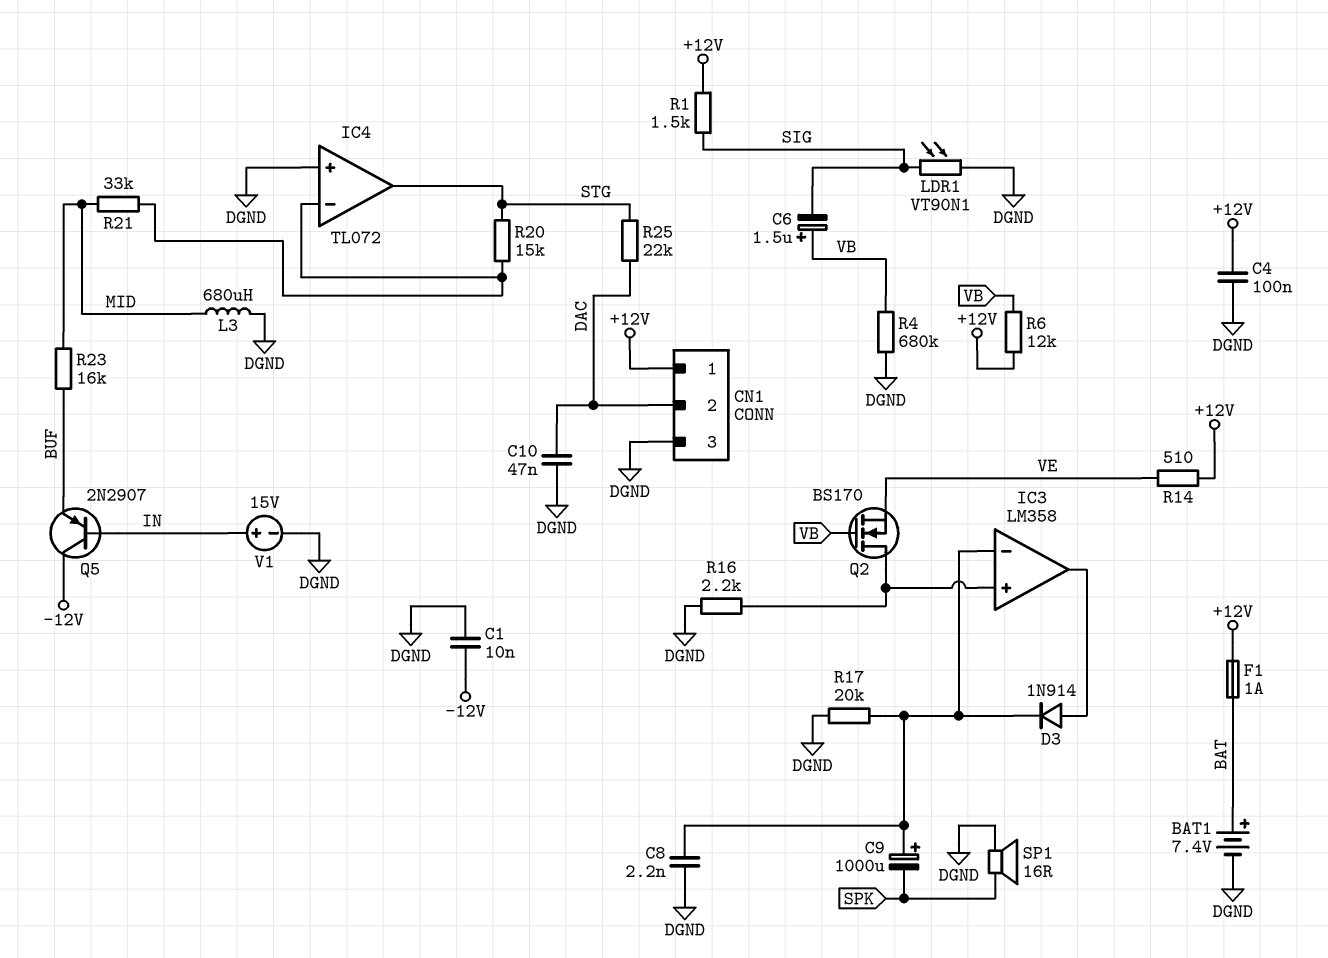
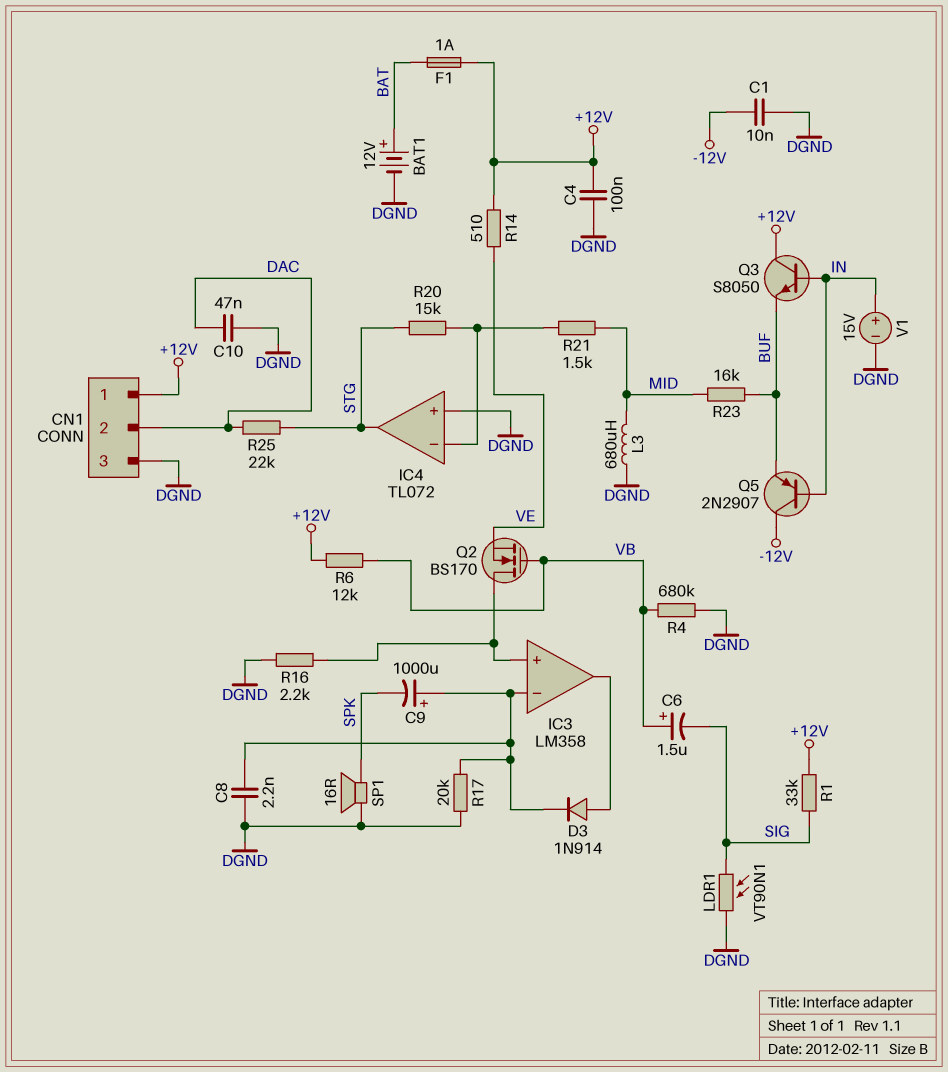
BAT1: 7.4V (plus BAT, minus DGND) -> 12V (plus BAT, minus DGND)
Q3: none -> NPN S8050 (B IN, C +12V, E BUF)
R1: 1.5k (+12V, SIG) -> 33k (+12V, SIG)
R21: 33k (IC4/in-, MID) -> 1.5k (IC4/in-, MID)

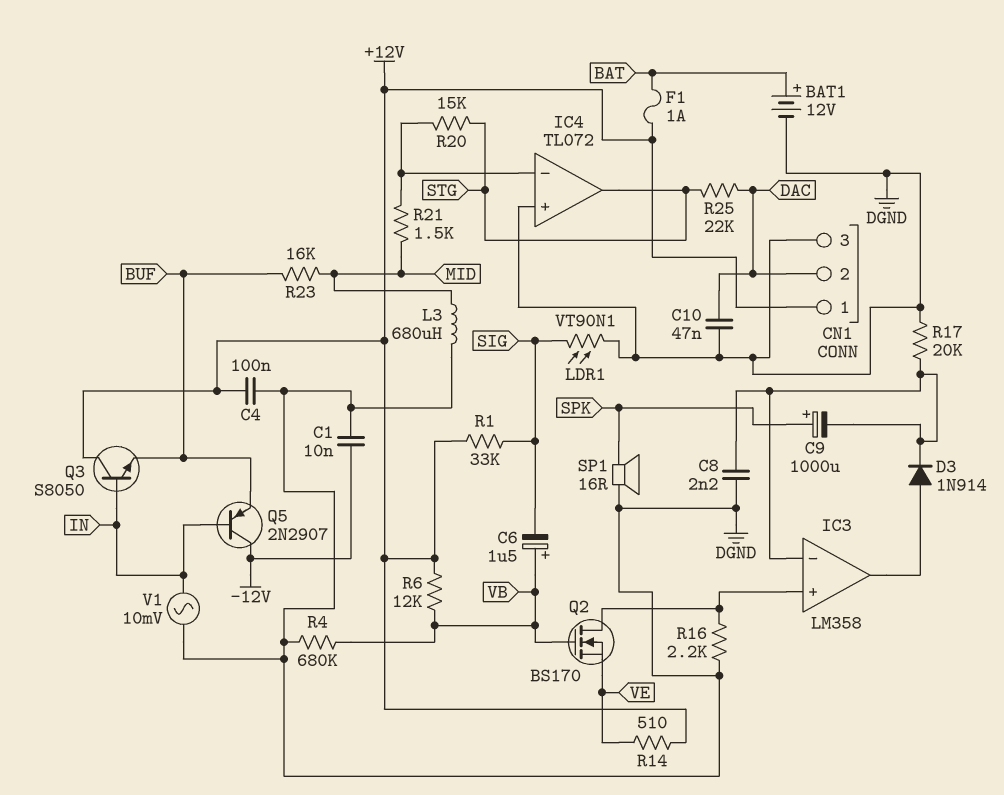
C9: 1000uF (plus IC3/in-, minus SPK) -> 1000uF (plus SPK, minus IC3/in-)
V1: 15V (plus IN, minus DGND) -> AC 10mV (DGND, IN)

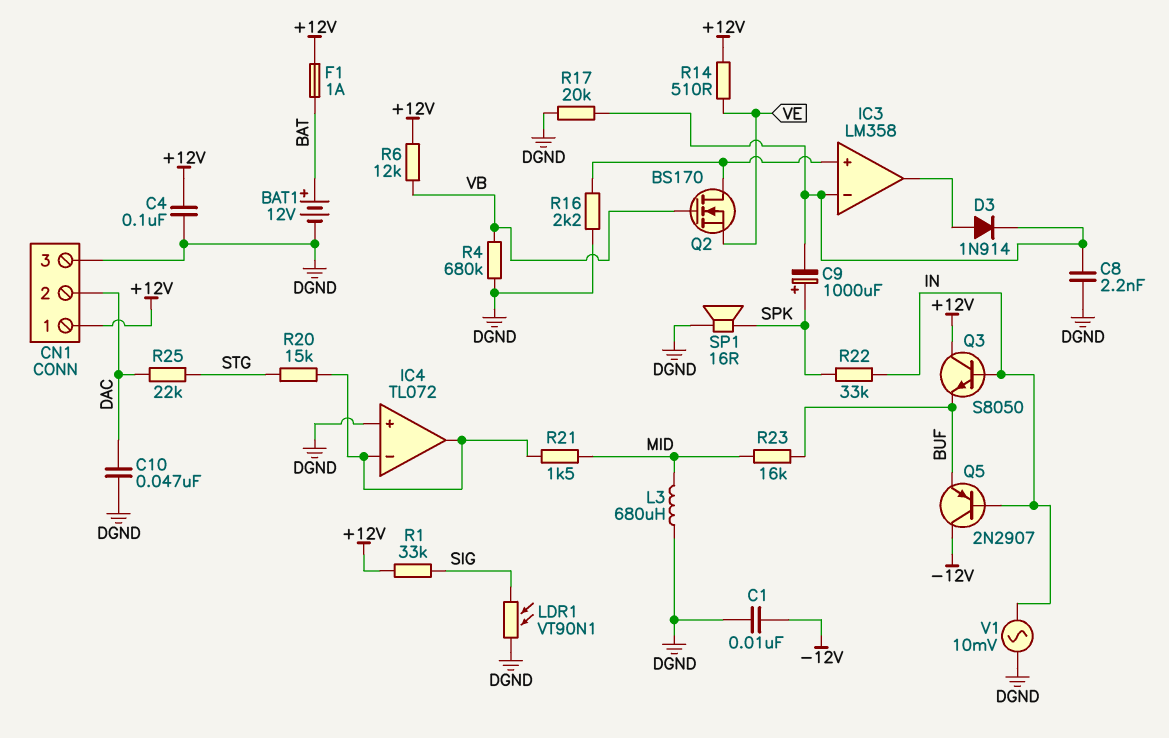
C6: 1.5uF (plus VB, minus SIG) -> none
IC4 pin out: STG -> IC4/in-
R22: none -> 33k (IN, SPK)

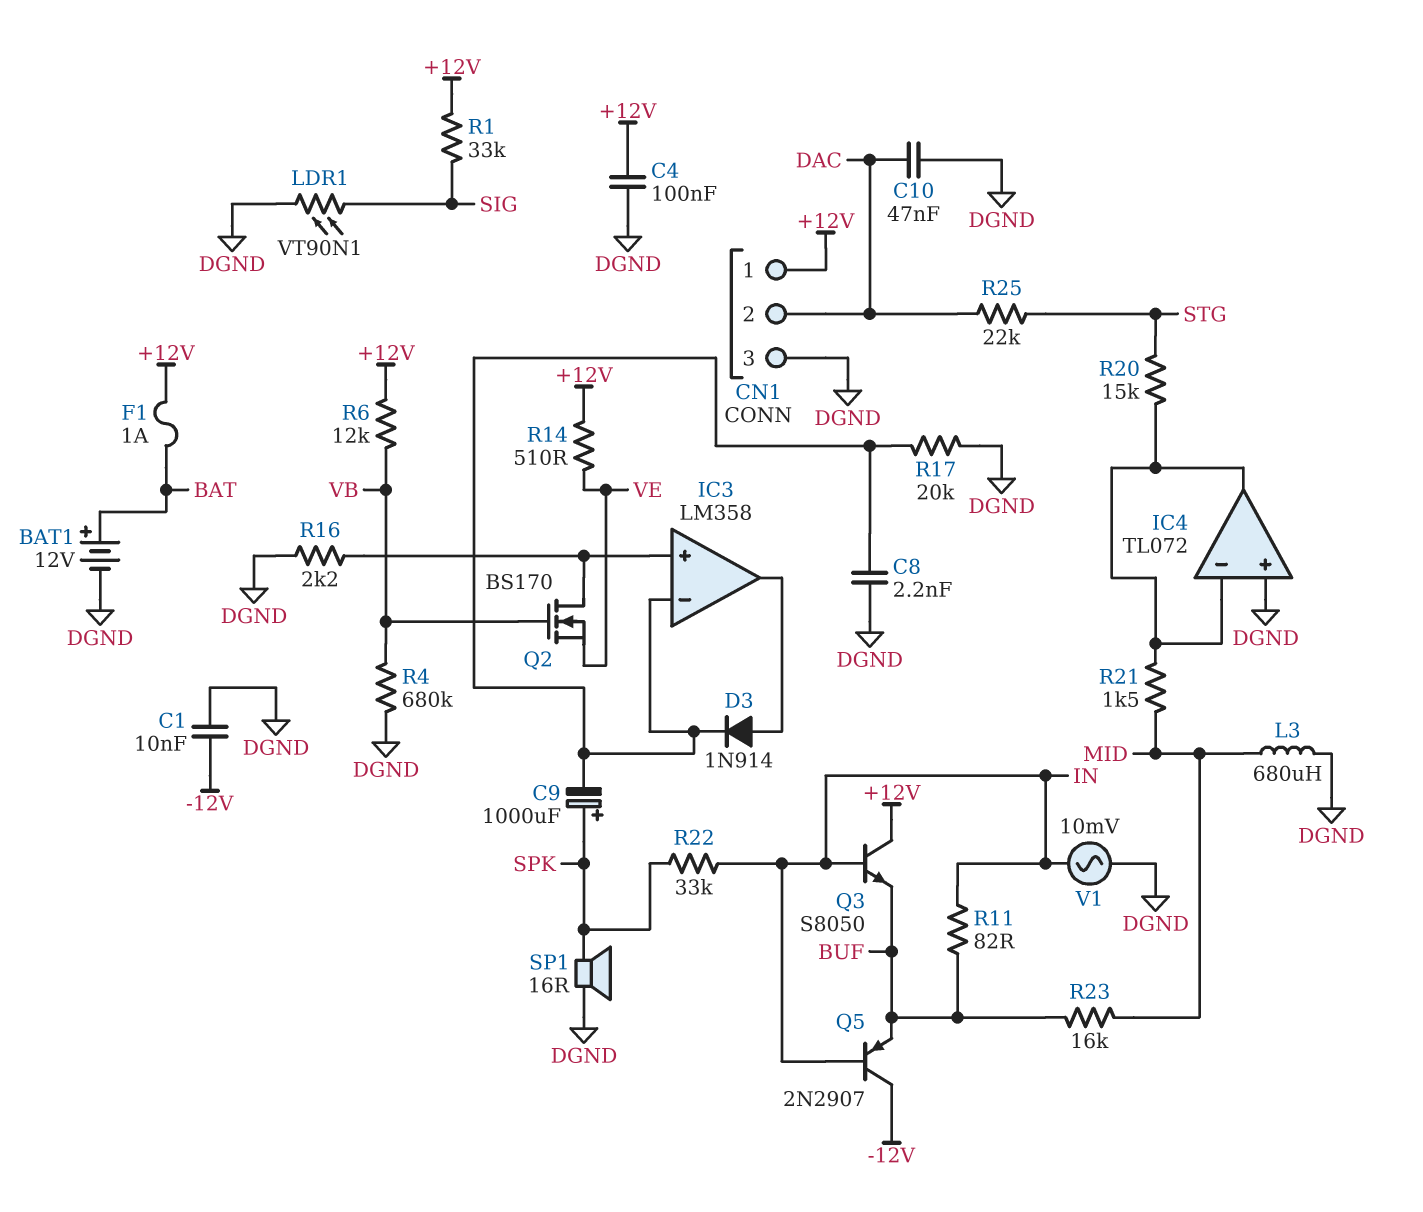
R11: none -> 82 (BUF, IN)

